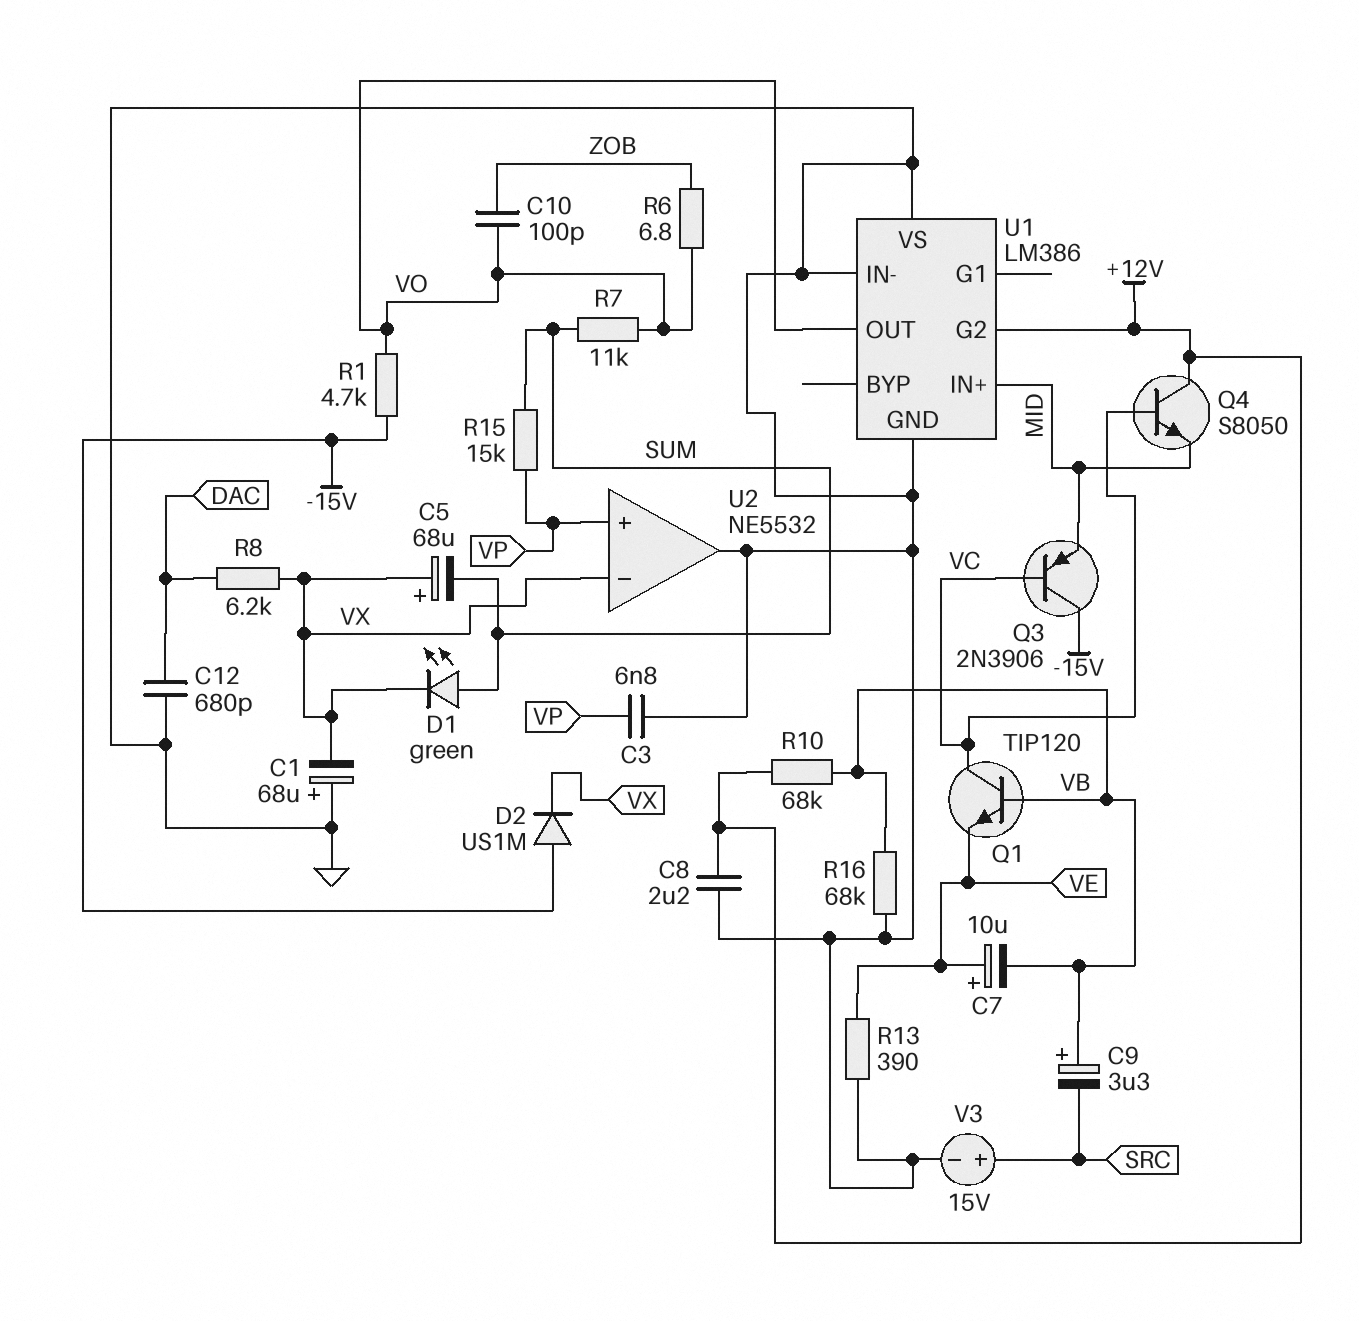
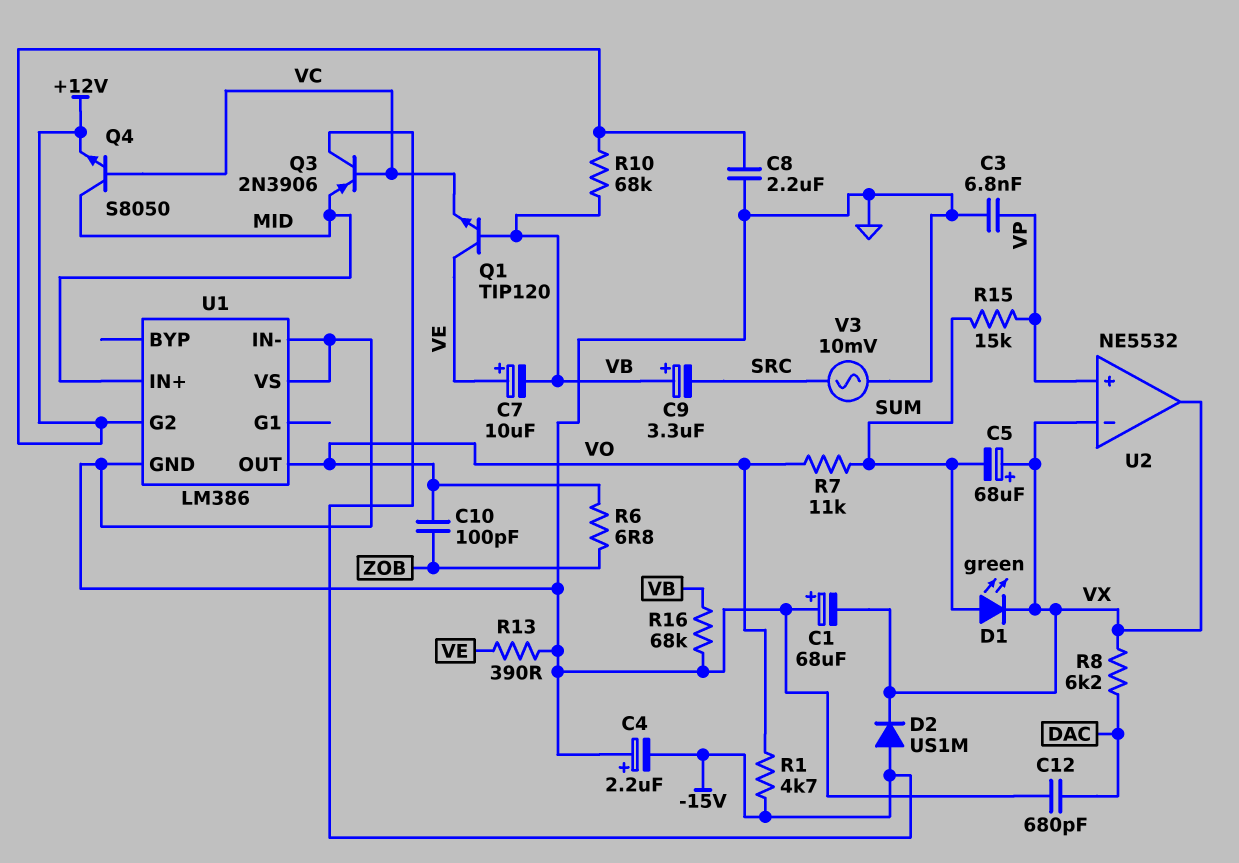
C4: none -> 2.2uF (plus GND, minus -15V)
Q1: NPN TIP120 (B VB, C VC, E VE) -> NPN TIP120 (B VB, C VE, E VC)
Q4: NPN S8050 (B VC, C +12V, E MID) -> NPN S8050 (B VC, C MID, E +12V)
U2 pin out: GND -> VX
V3: 15V (plus SRC, minus GND) -> AC 10mV (GND, SRC)

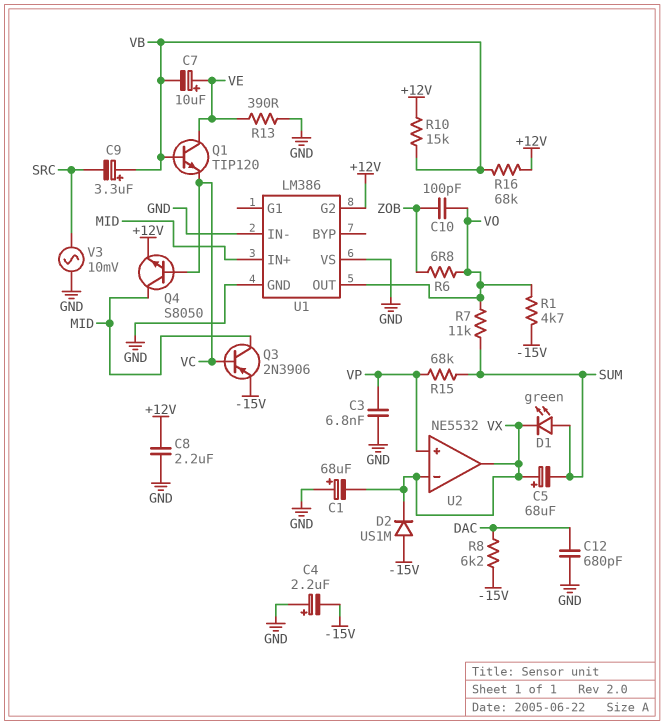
Q3: PNP 2N3906 (B VC, C -15V, E MID) -> PNP 2N3906 (B VC, C MID, E -15V)
R8: 6.2k (DAC, VX) -> 6.2k (-15V, DAC)
R10: 68k (+12V, VB) -> 15k (+12V, VB)
R15: 15k (SUM, VP) -> 68k (SUM, VP)
R16: 68k (GND, VB) -> 68k (+12V, VB)

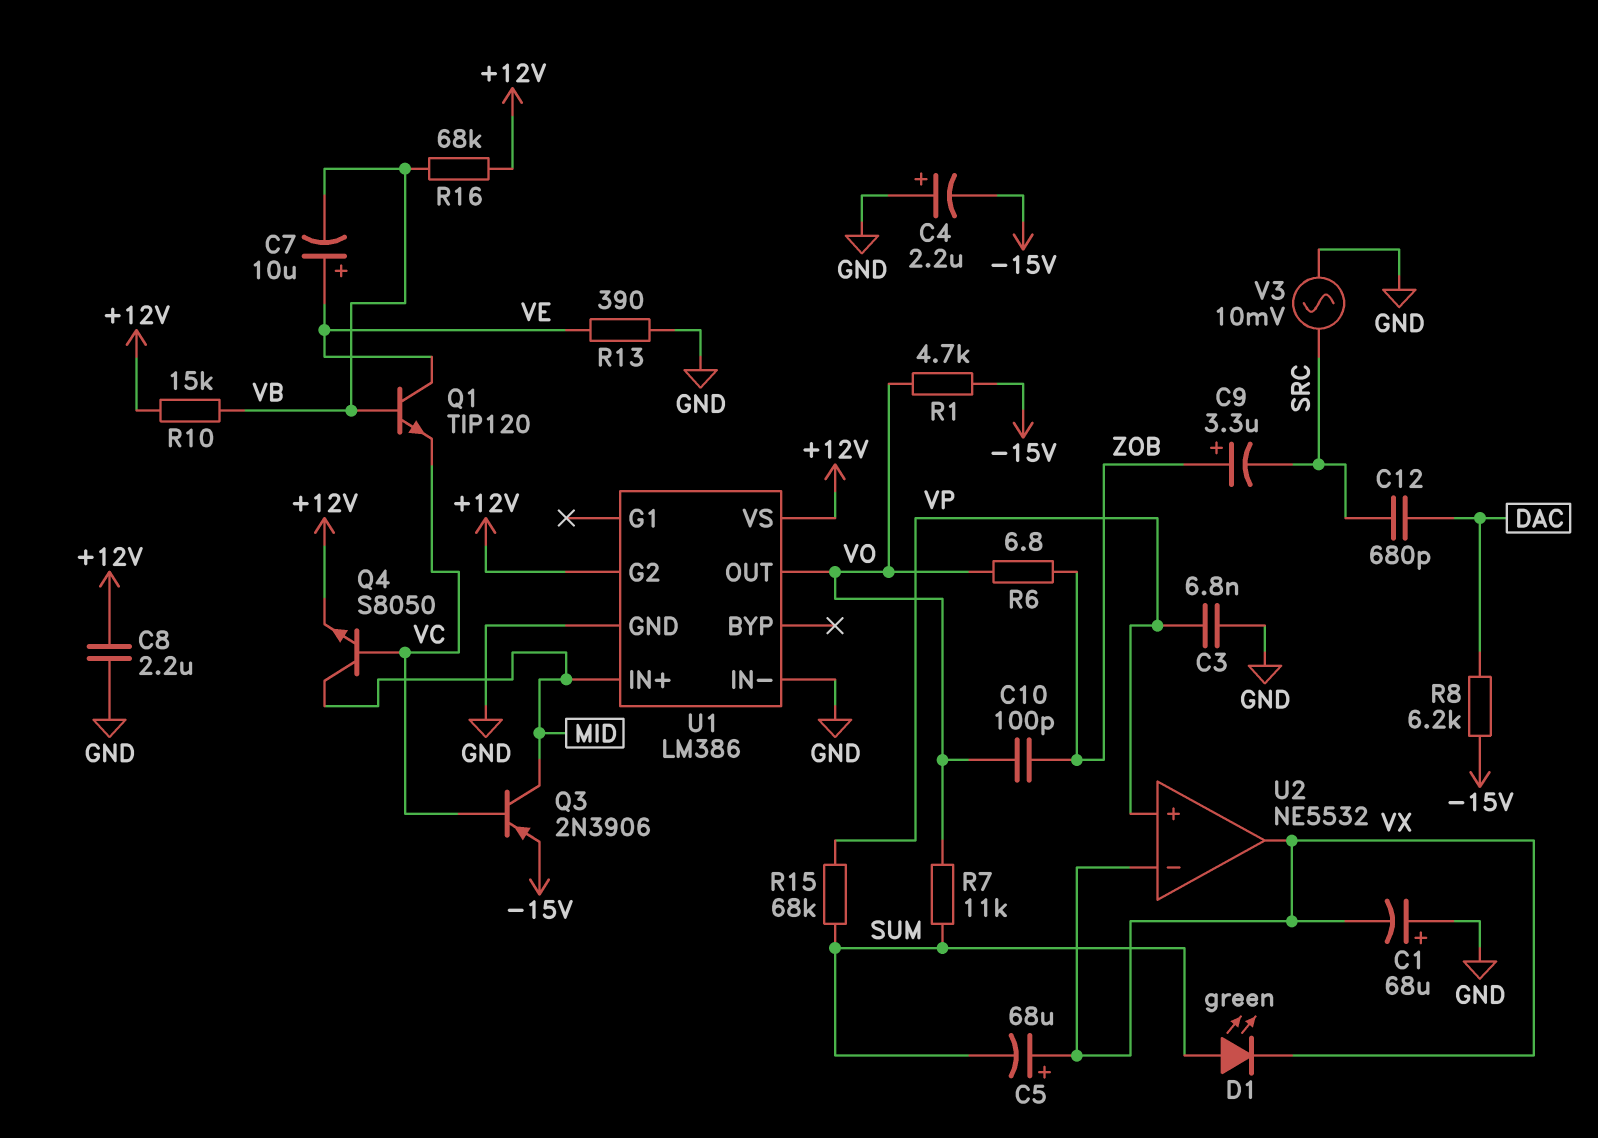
C9: 3.3uF (plus VB, minus SRC) -> 3.3uF (plus ZOB, minus SRC)
C12: 680pF (DAC, GND) -> 680pF (DAC, SRC)
D2: diode US1M (A -15V, K VX) -> none
U1 pin VS: GND -> +12V

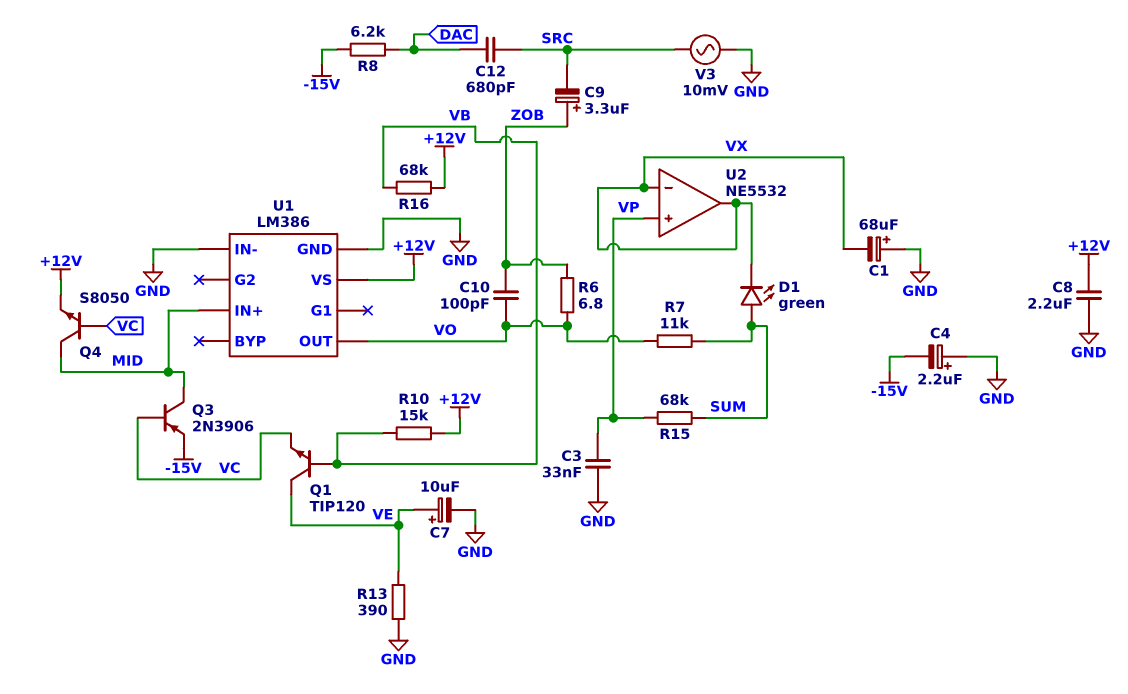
C3: 6.8nF (GND, VP) -> 33nF (GND, VP)
C5: 68uF (plus VX, minus SUM) -> none
C7: 10uF (plus VE, minus VB) -> 10uF (plus VE, minus GND)
R1: 4.7k (-15V, VO) -> none
U1 pin G2: +12V -> none

